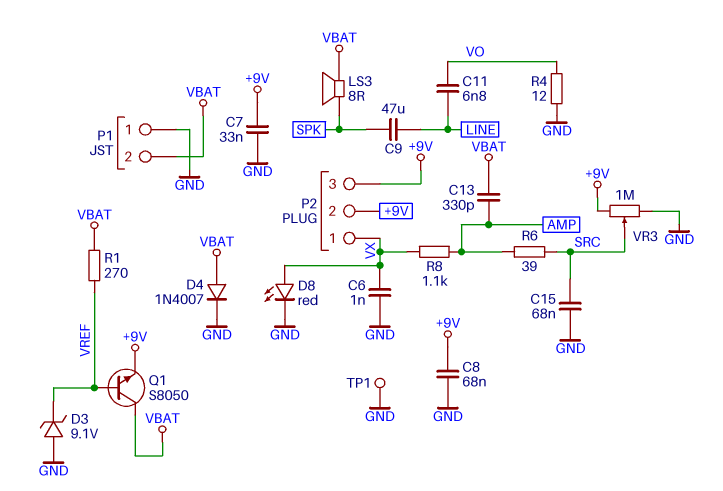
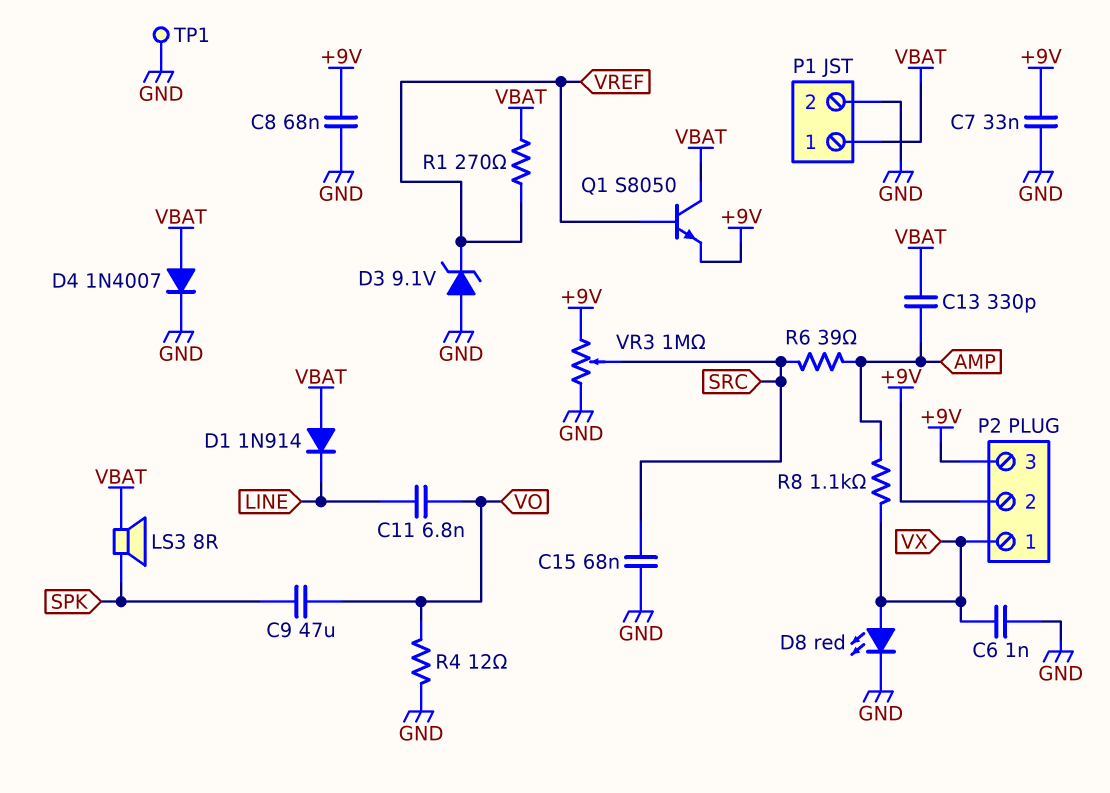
C9: 47uF (LINE, SPK) -> 47uF (SPK, VO)
D1: none -> diode 1N914 (A VBAT, K LINE)
P1 pin 1: GND -> VBAT
P1 pin 2: VBAT -> GND

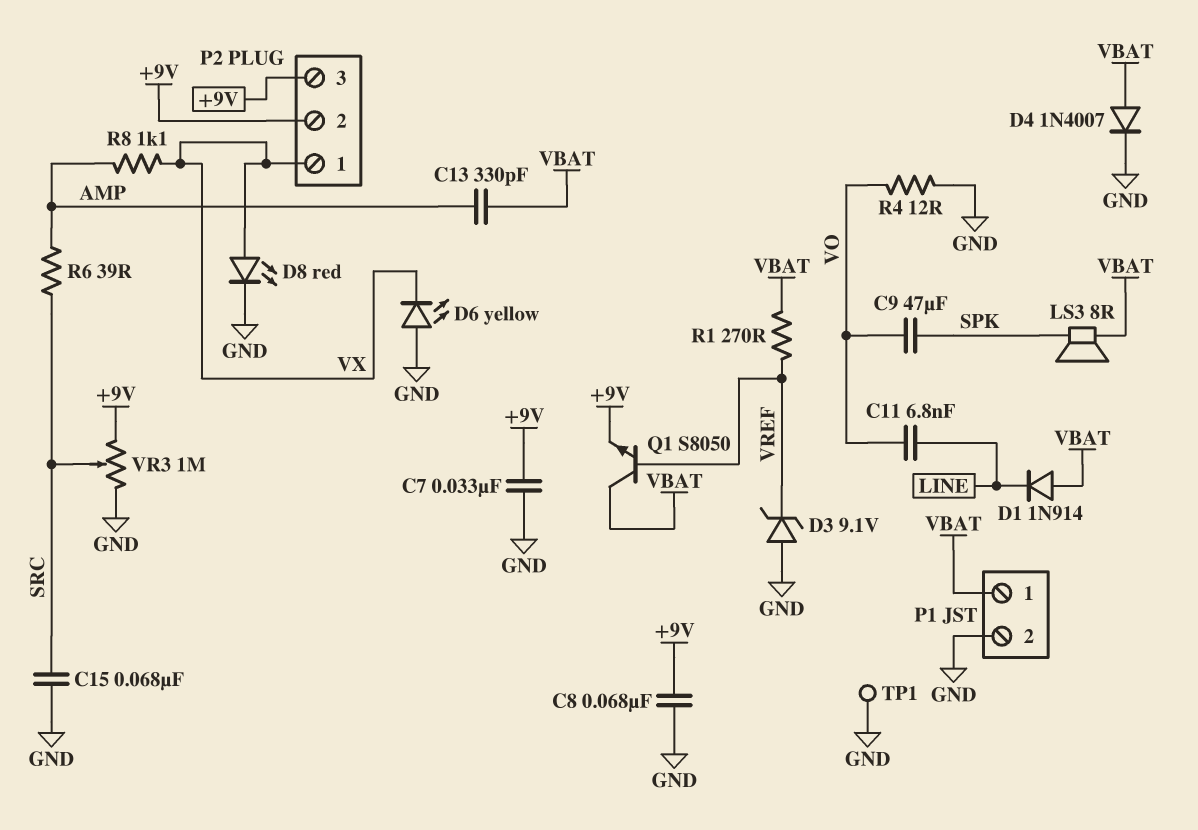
C6: 1nF (GND, VX) -> none
D6: none -> LED yellow (A GND, K VX)

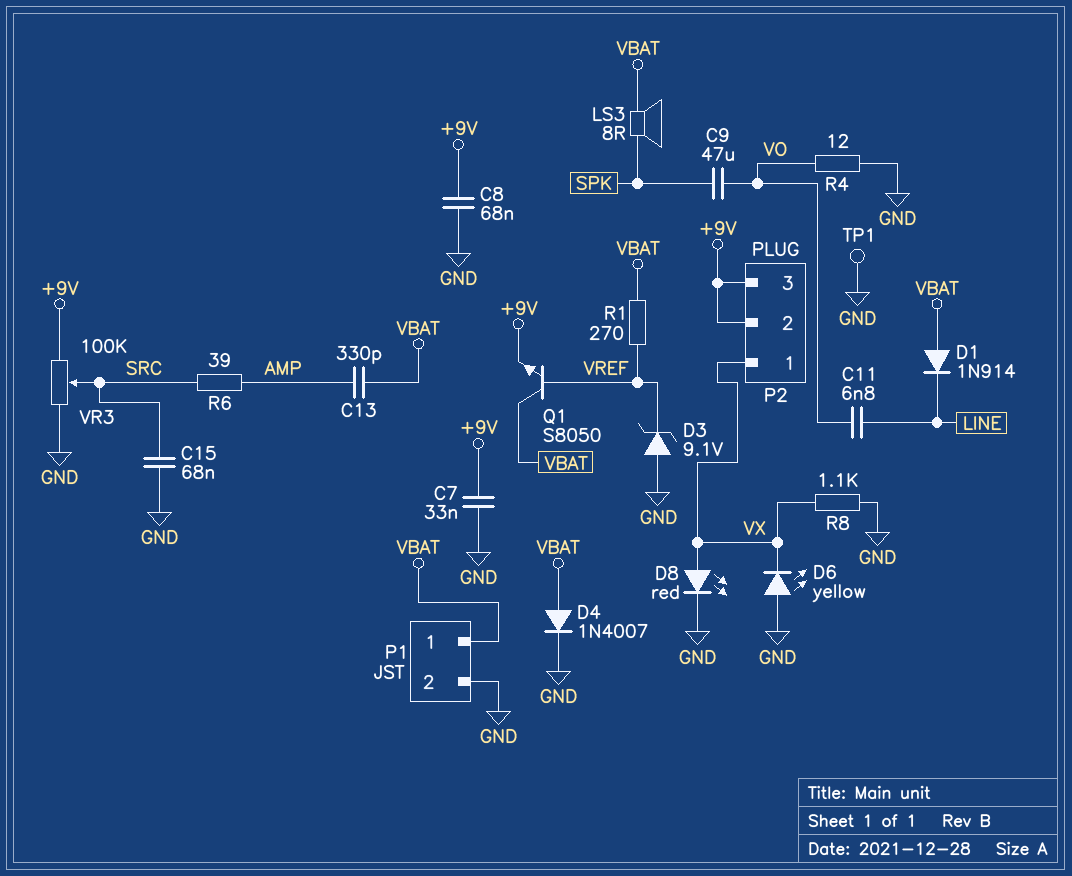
R8: 1.1k (AMP, VX) -> 1.1k (GND, VX)
VR3: 1M (+9V, GND, wiper SRC) -> 100k (+9V, GND, wiper SRC)

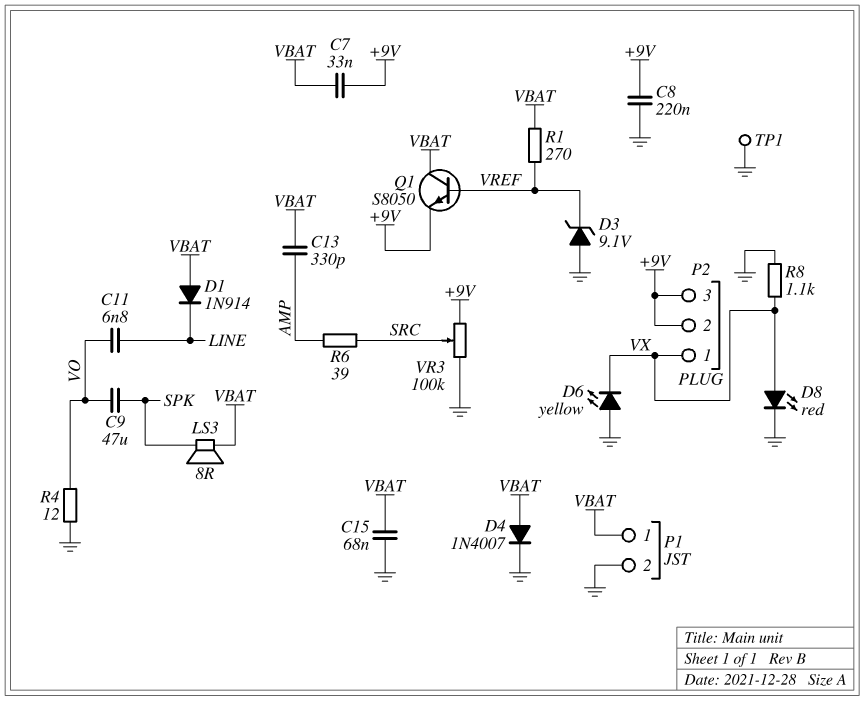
C7: 33nF (+9V, GND) -> 33nF (+9V, VBAT)
C8: 68nF (+9V, GND) -> 220nF (+9V, GND)
C15: 68nF (GND, SRC) -> 68nF (GND, VBAT)

